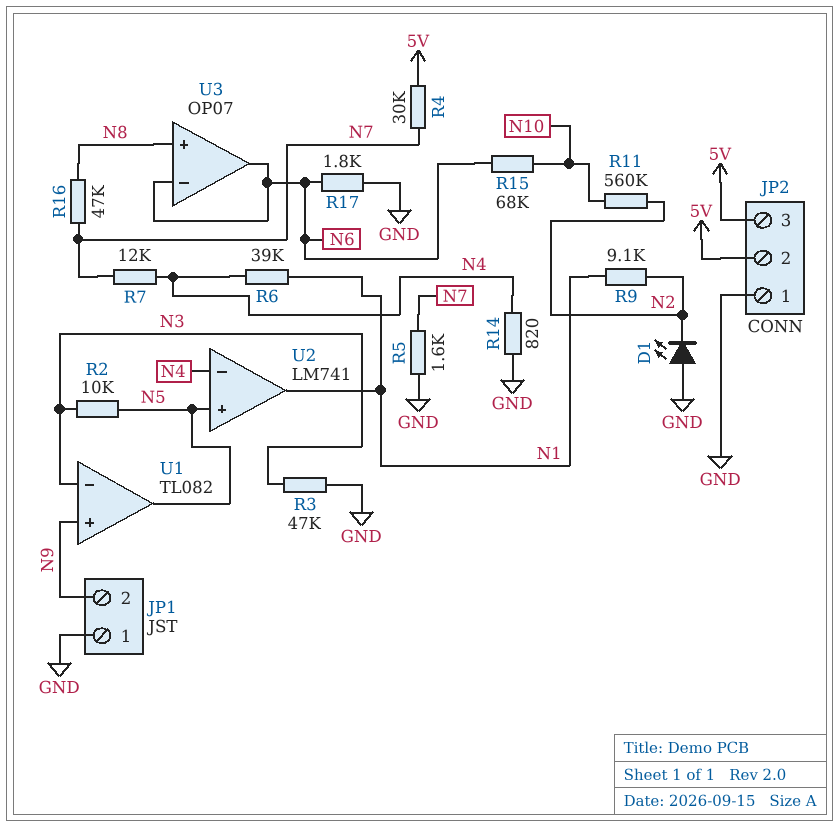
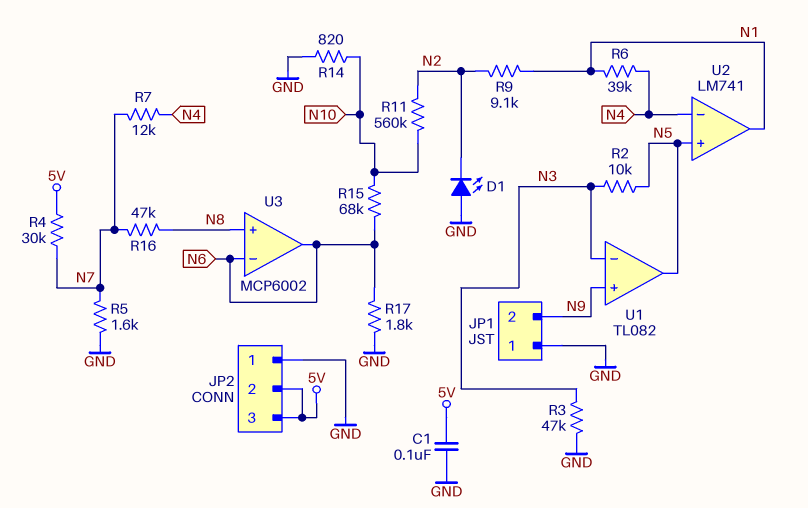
C1: none -> 100nF (5V, GND)
R14: 820 (GND, N4) -> 820 (GND, N10)
U3: OP07 -> MCP6002

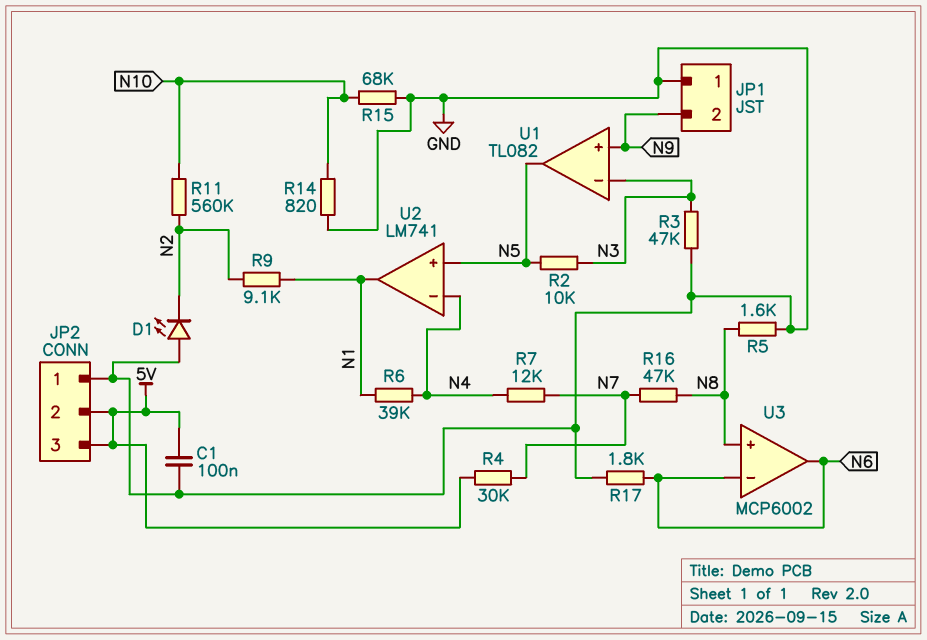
R5: 1.6k (GND, N7) -> 1.6k (GND, N8)
R15: 68k (N6, N10) -> 68k (GND, N10)

